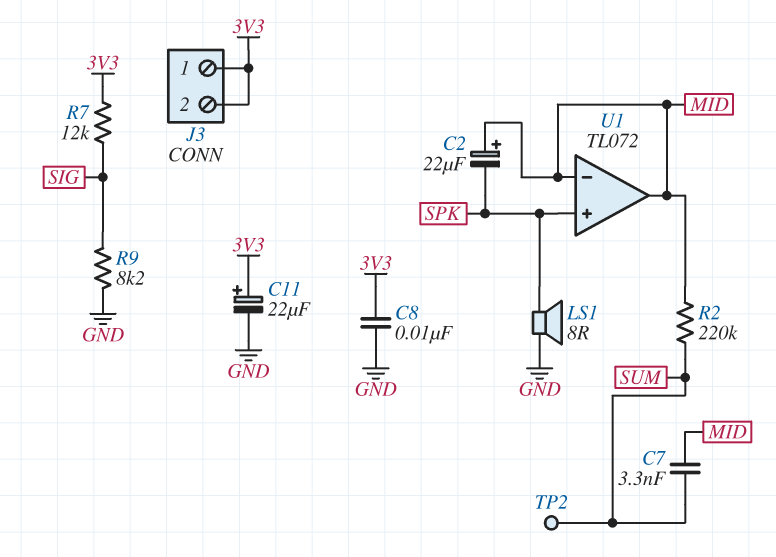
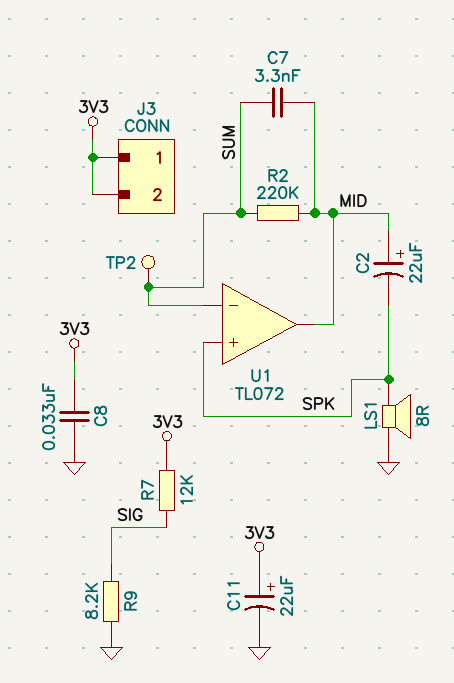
C8: 10nF (3V3, GND) -> 33nF (3V3, GND)
U1 pin in-: MID -> SUM

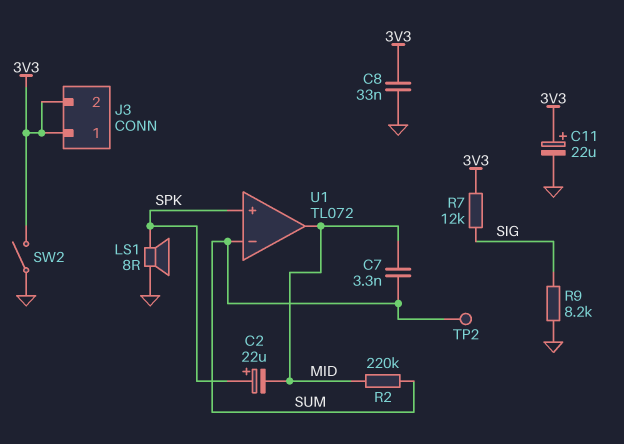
C2: 22uF (plus MID, minus SPK) -> 22uF (plus SPK, minus MID)
SW2: none -> switch (3V3, GND)

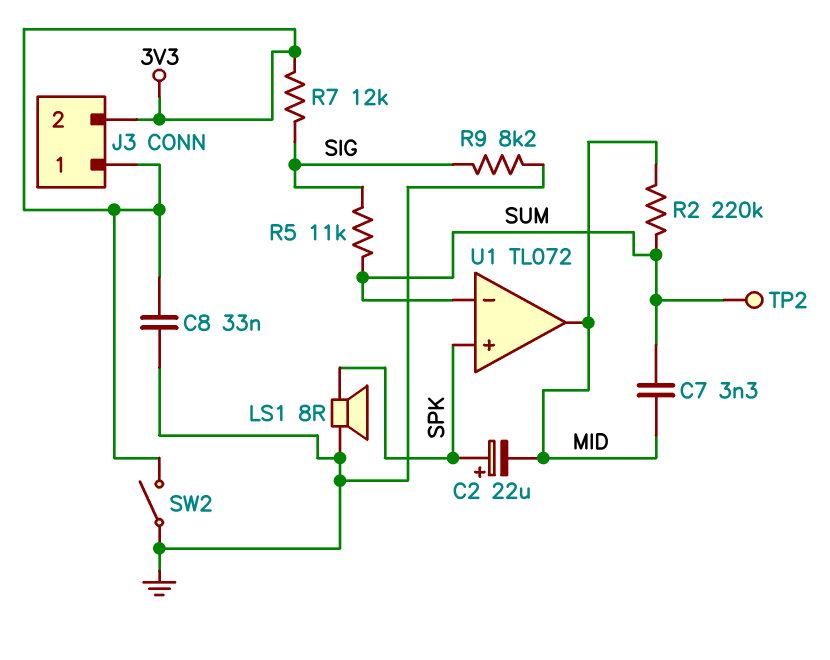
C11: 22uF (plus 3V3, minus GND) -> none
R5: none -> 11k (SIG, SUM)

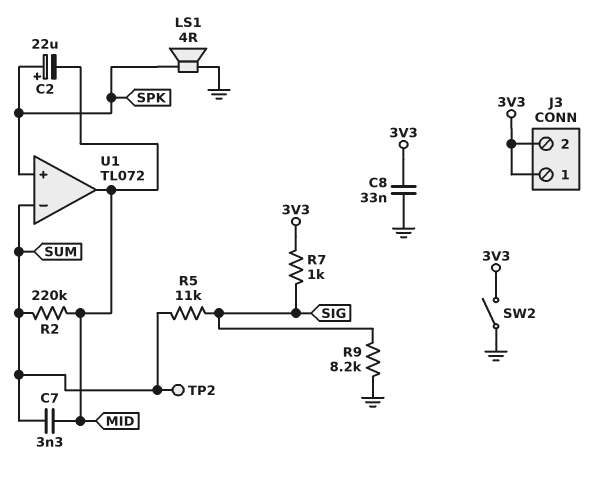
LS1: speaker 8R (GND, SPK) -> speaker 4R (GND, SPK)
R7: 12k (3V3, SIG) -> 1k (3V3, SIG)

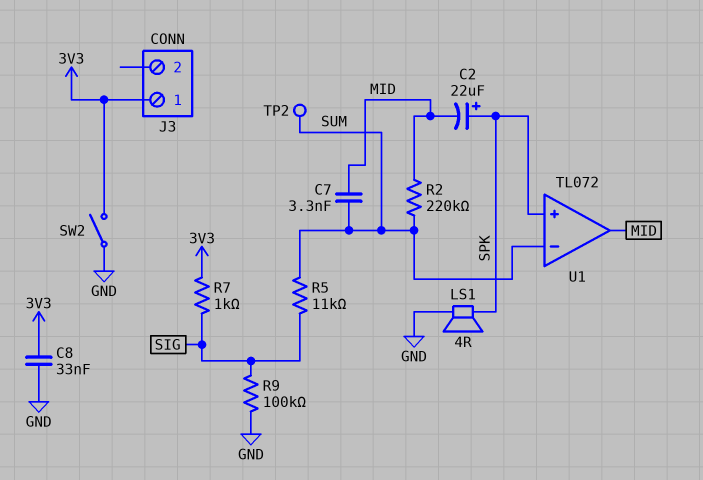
J3 pin 2: 3V3 -> none
R9: 8.2k (GND, SIG) -> 100k (GND, SIG)

